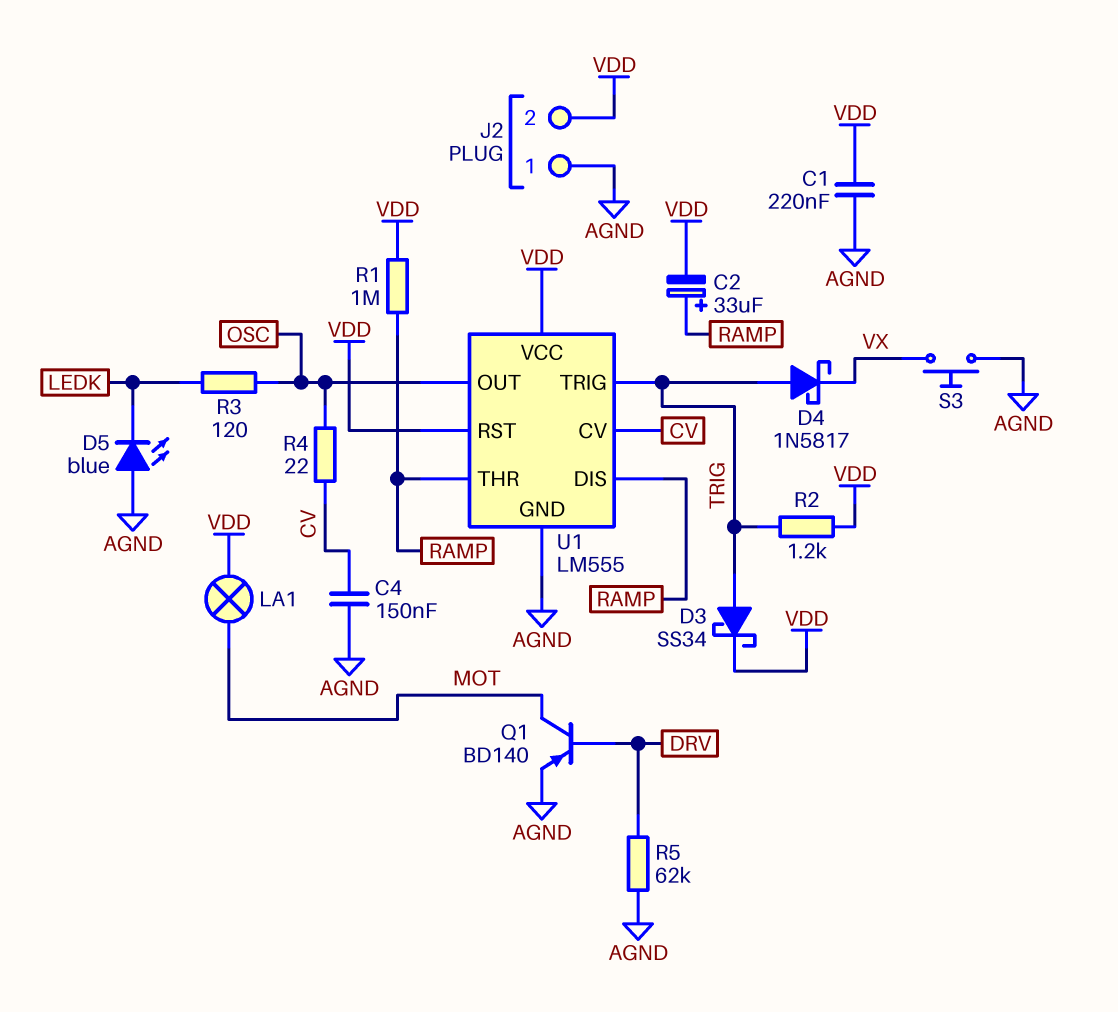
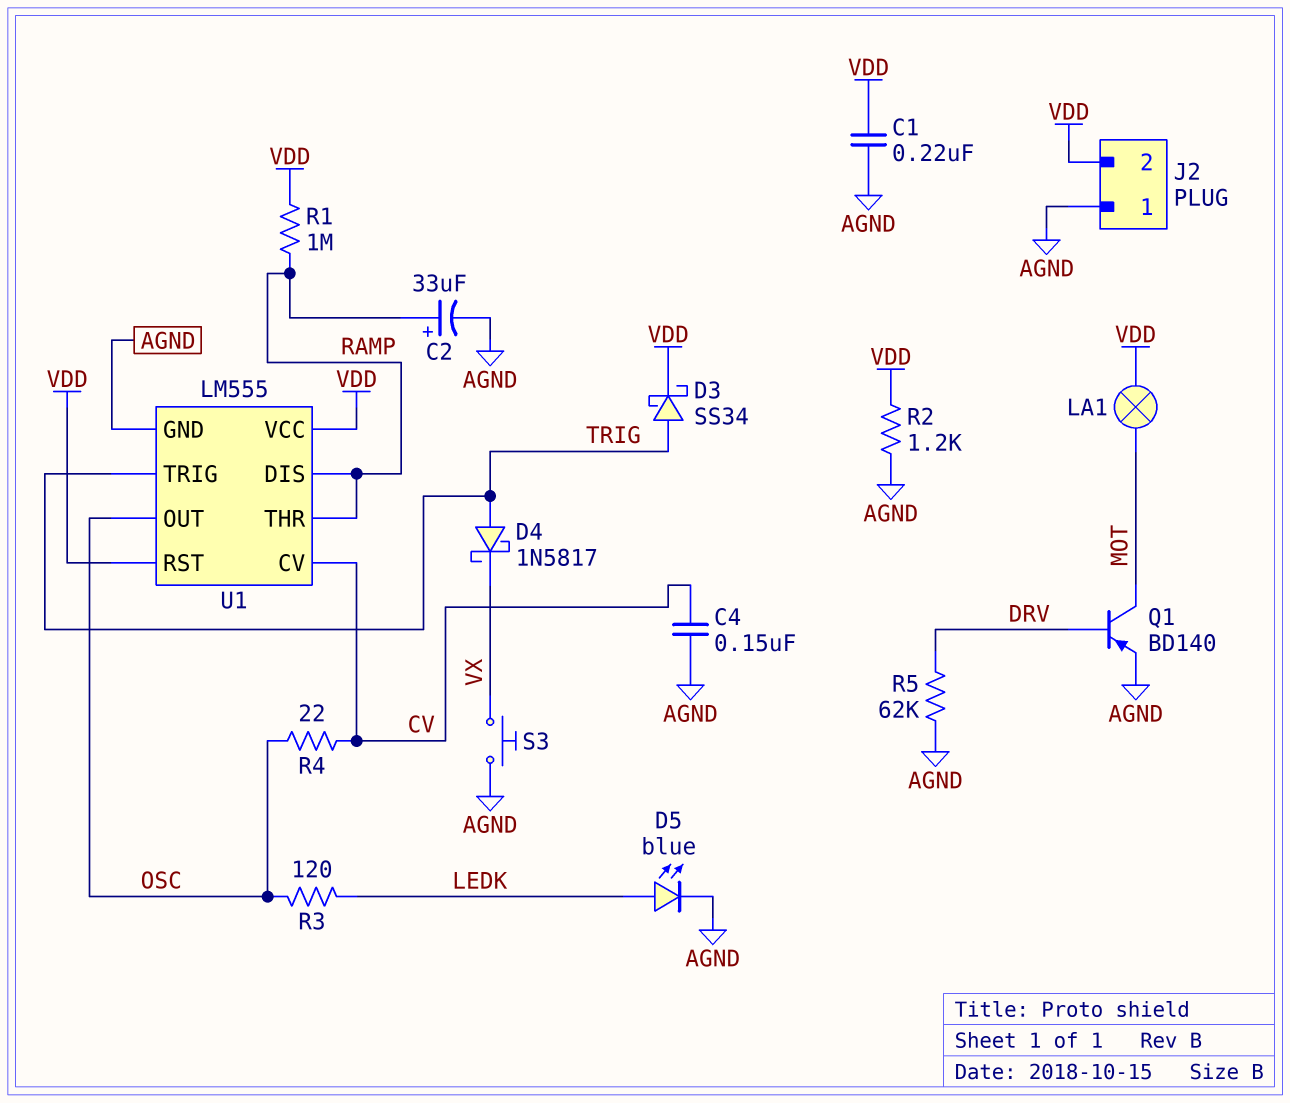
C2: 33uF (plus RAMP, minus VDD) -> 33uF (plus RAMP, minus AGND)
D5: LED blue (A AGND, K LEDK) -> LED blue (A LEDK, K AGND)
R2: 1.2k (TRIG, VDD) -> 1.2k (AGND, VDD)

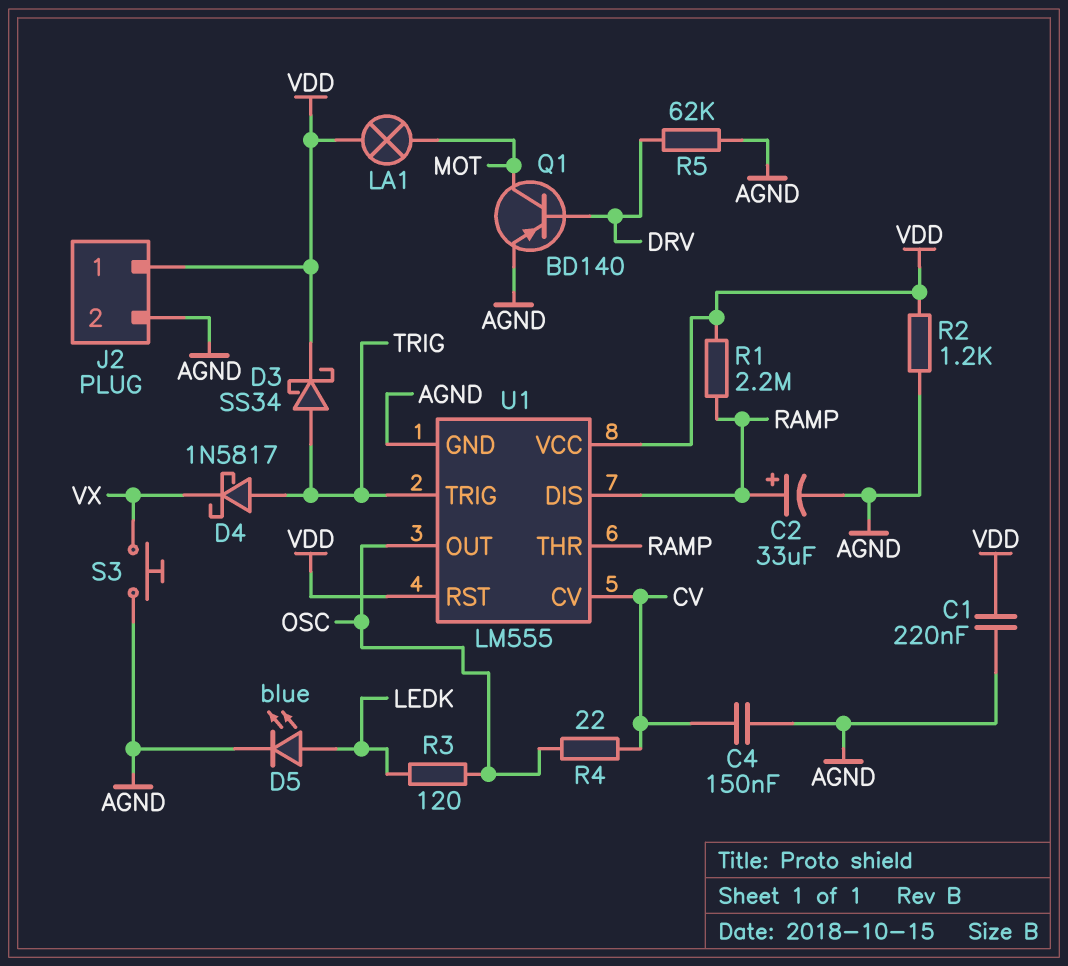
J2 pin 1: AGND -> VDD
J2 pin 2: VDD -> AGND
R1: 1M (RAMP, VDD) -> 2.2M (RAMP, VDD)

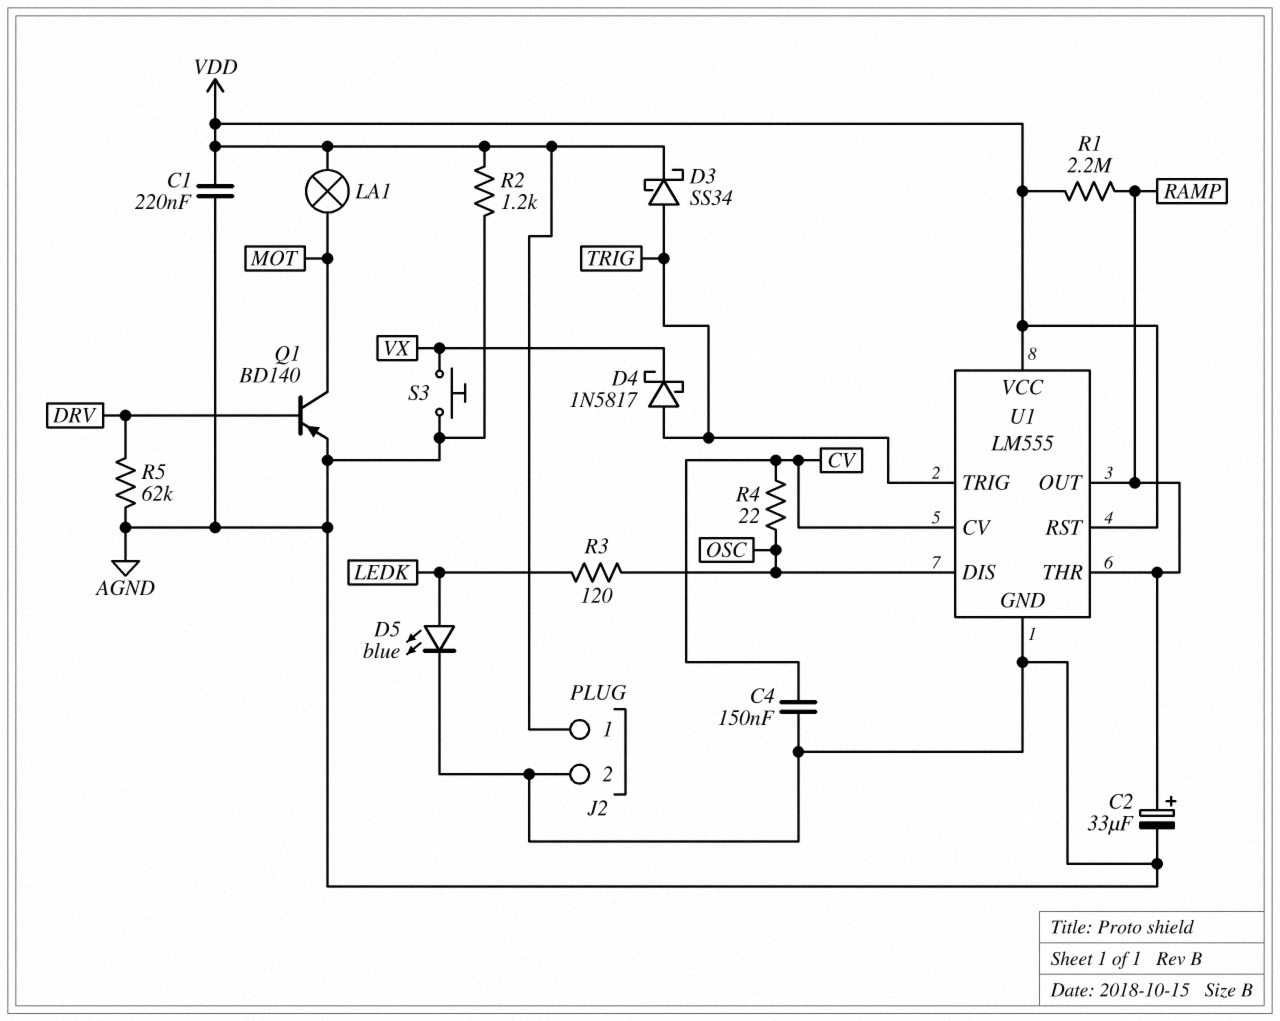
U1 pin DIS: RAMP -> OSC
U1 pin OUT: OSC -> RAMP

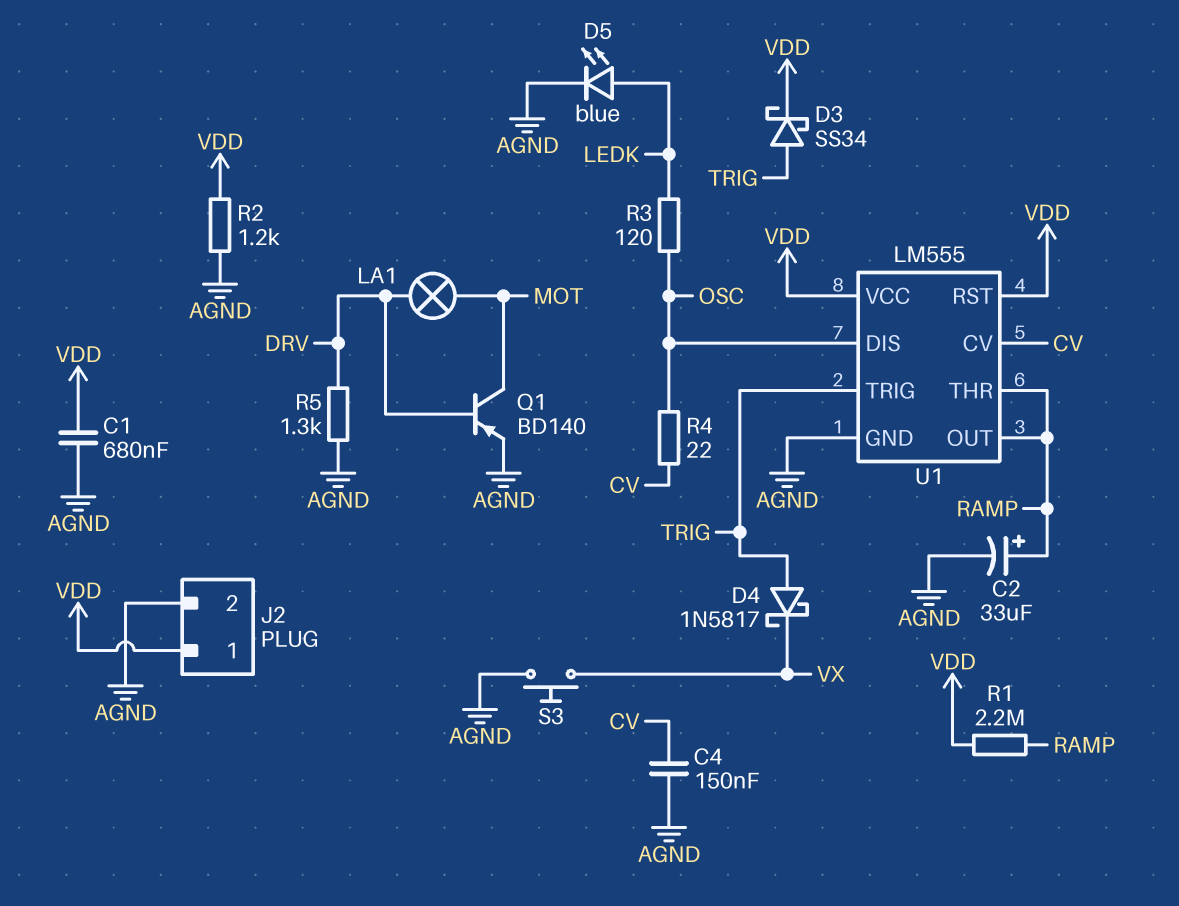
C1: 220nF (AGND, VDD) -> 680nF (AGND, VDD)
LA1: lamp (MOT, VDD) -> lamp (DRV, MOT)
R5: 62k (AGND, DRV) -> 1.3k (AGND, DRV)

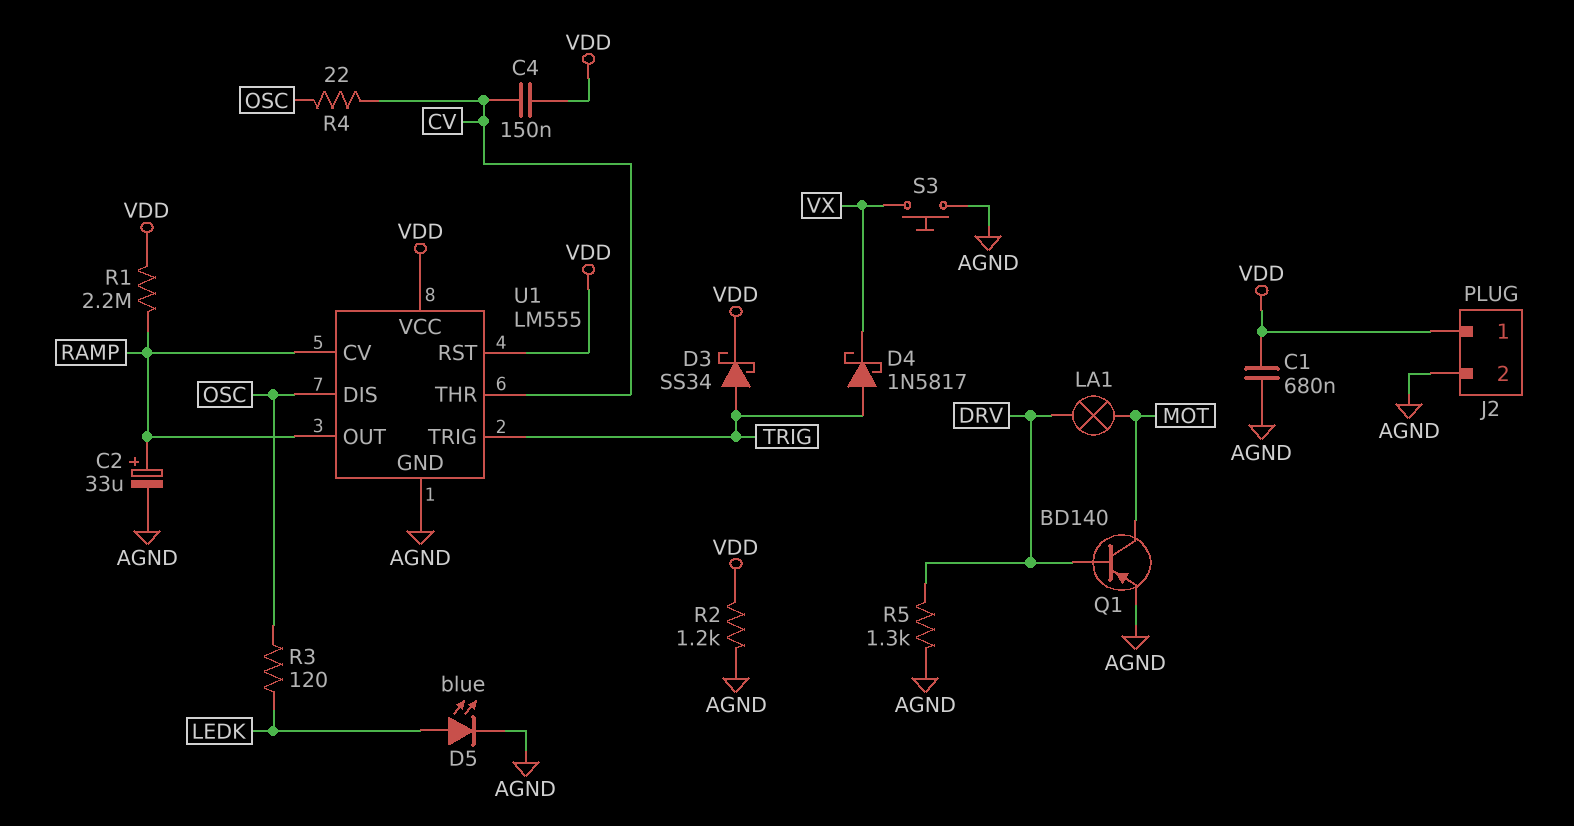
C4: 150nF (AGND, CV) -> 150nF (CV, VDD)
U1 pin CV: CV -> RAMP
U1 pin THR: RAMP -> CV

